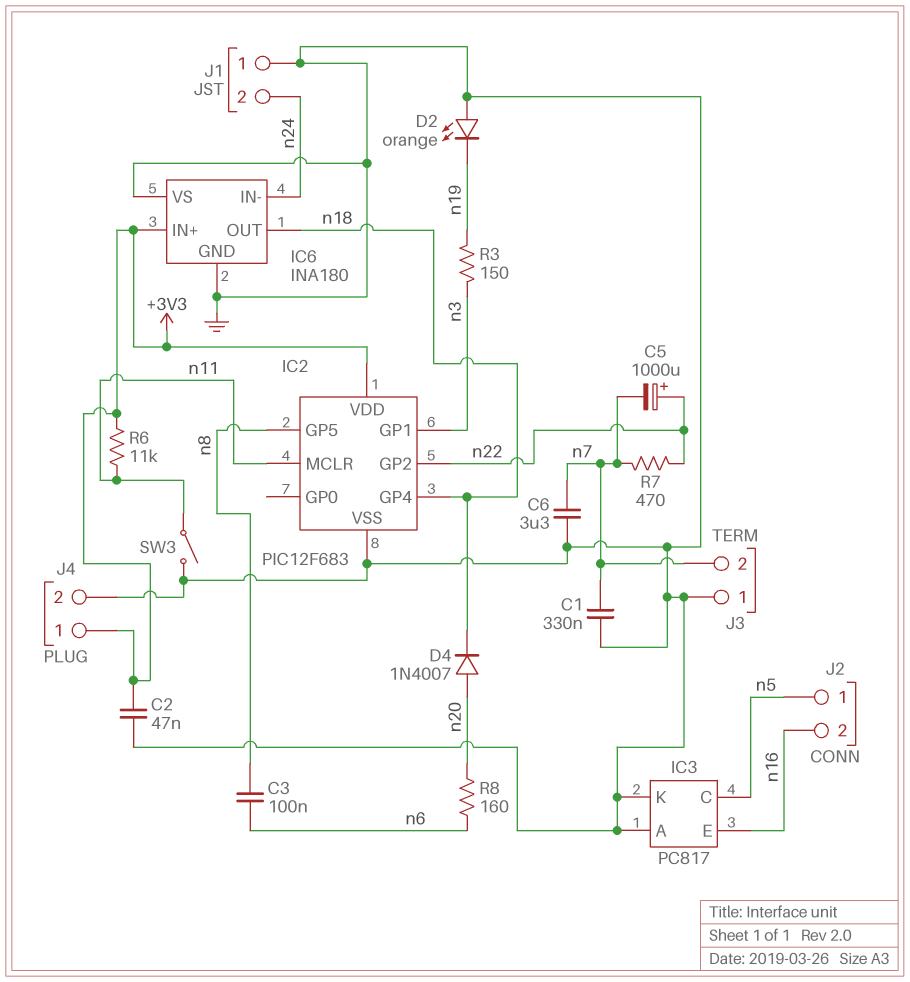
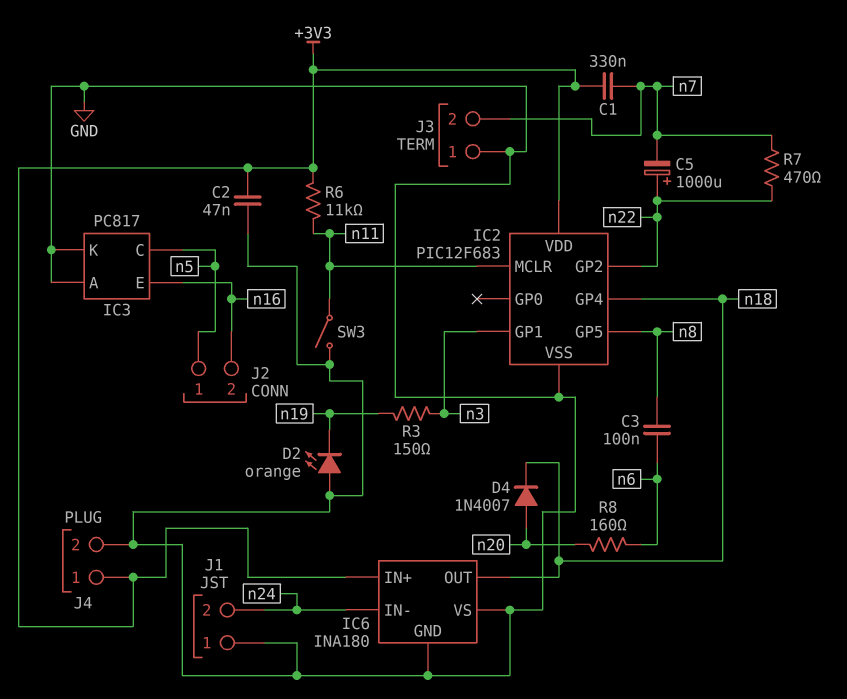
C1: 330nF (GND, n7) -> 330nF (+3V3, n7)
C6: 3.3uF (GND, n7) -> none

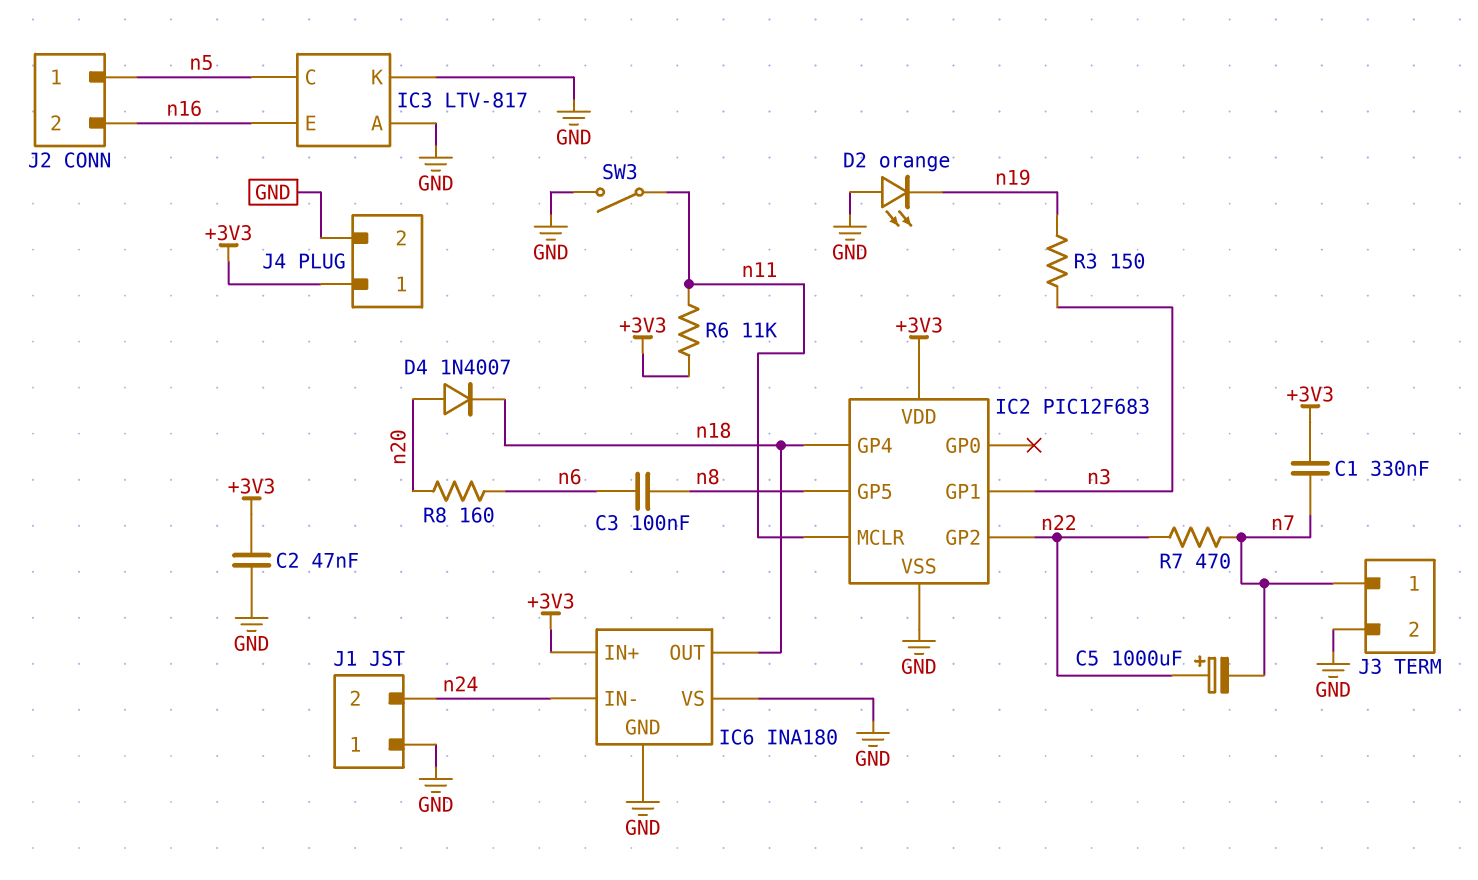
IC3: PC817 -> LTV-817
J3 pin 1: GND -> n7
J3 pin 2: n7 -> GND

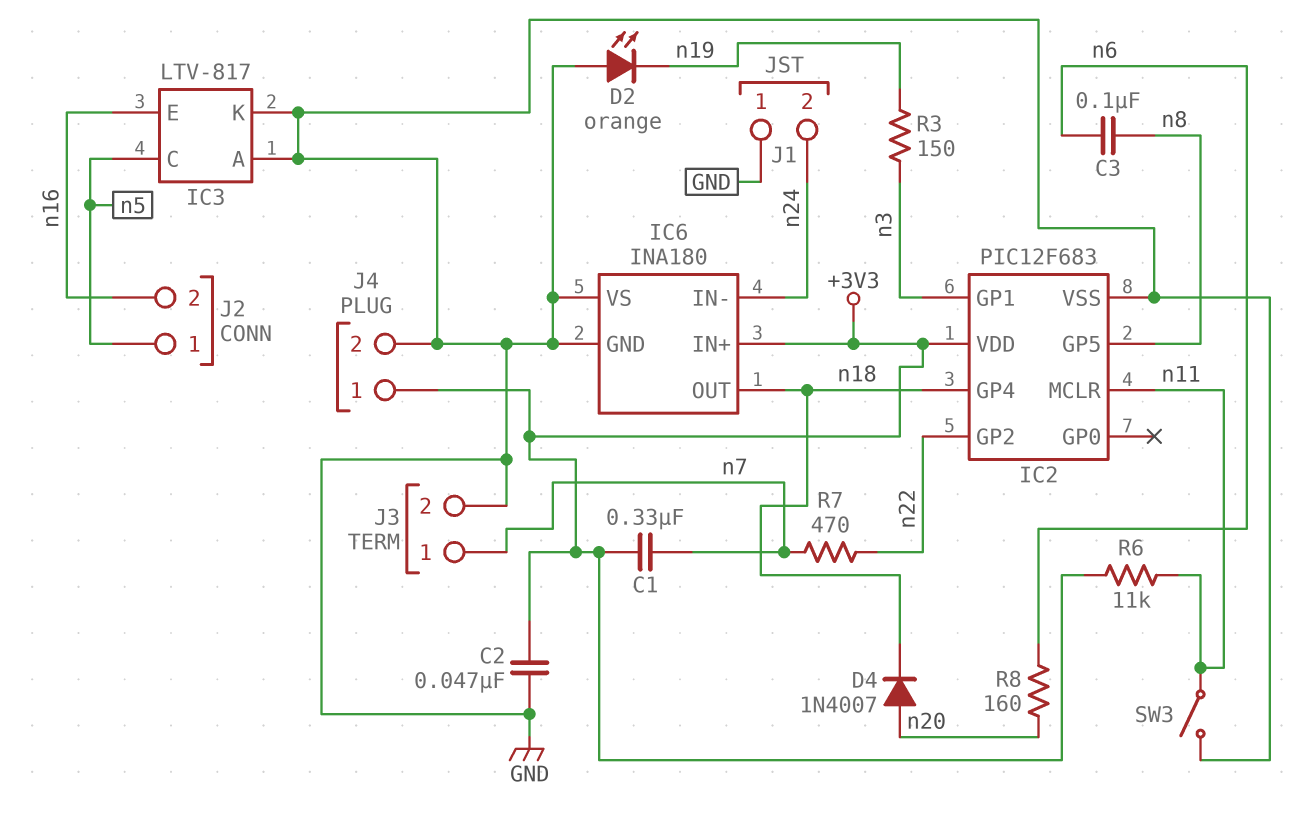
C5: 1000uF (plus n22, minus n7) -> none

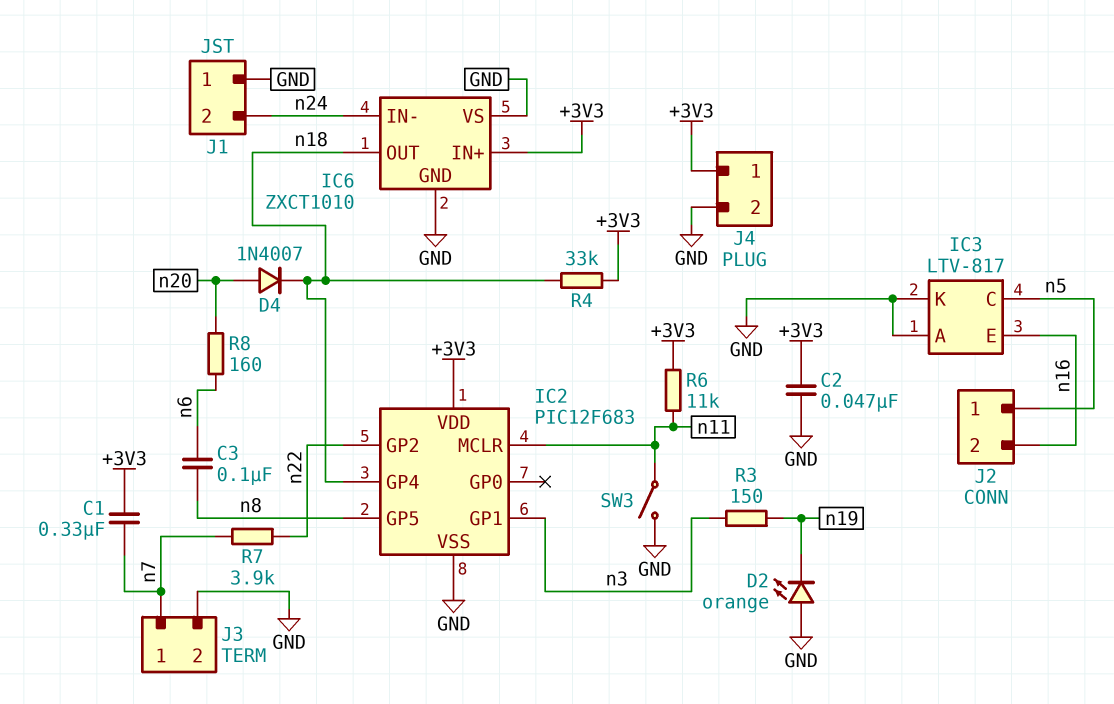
IC6: INA180 -> ZXCT1010
R4: none -> 33k (+3V3, n18)
R7: 470 (n7, n22) -> 3.9k (n7, n22)

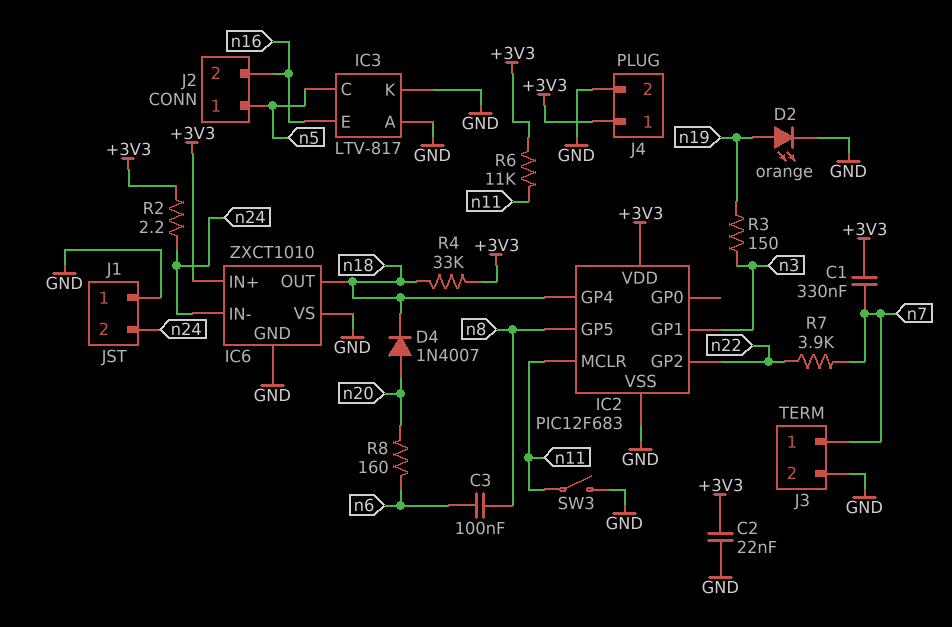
C2: 47nF (+3V3, GND) -> 22nF (+3V3, GND)
D2: LED orange (A GND, K n19) -> LED orange (A n19, K GND)
R2: none -> 2.2 (+3V3, n24)

